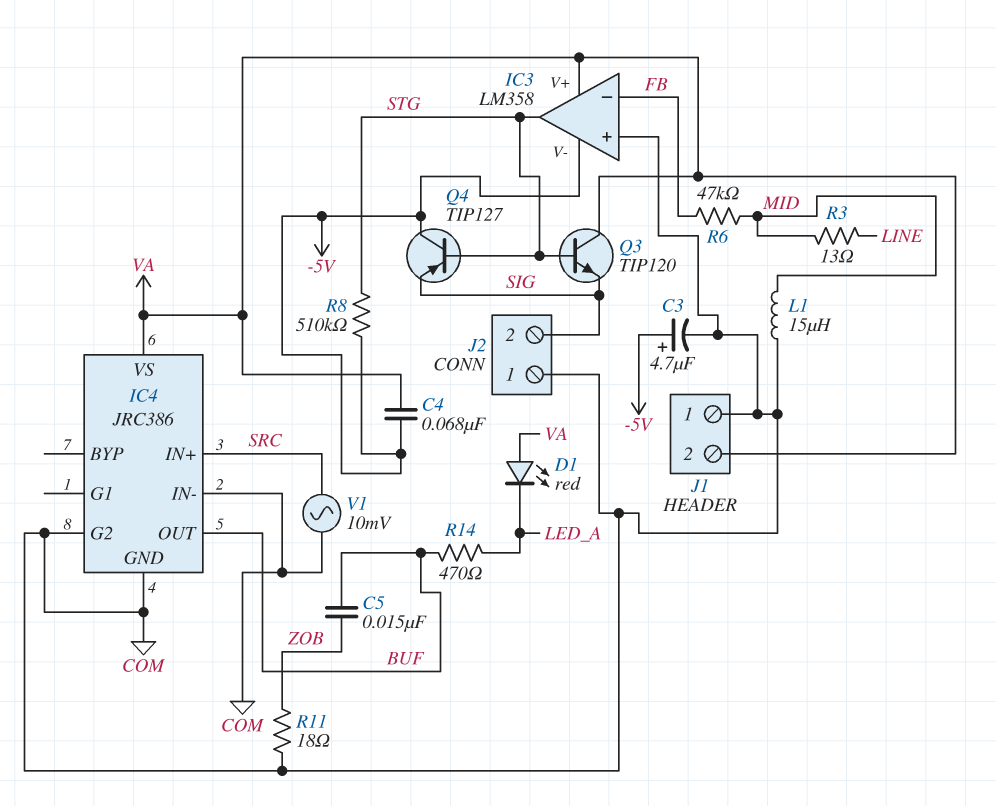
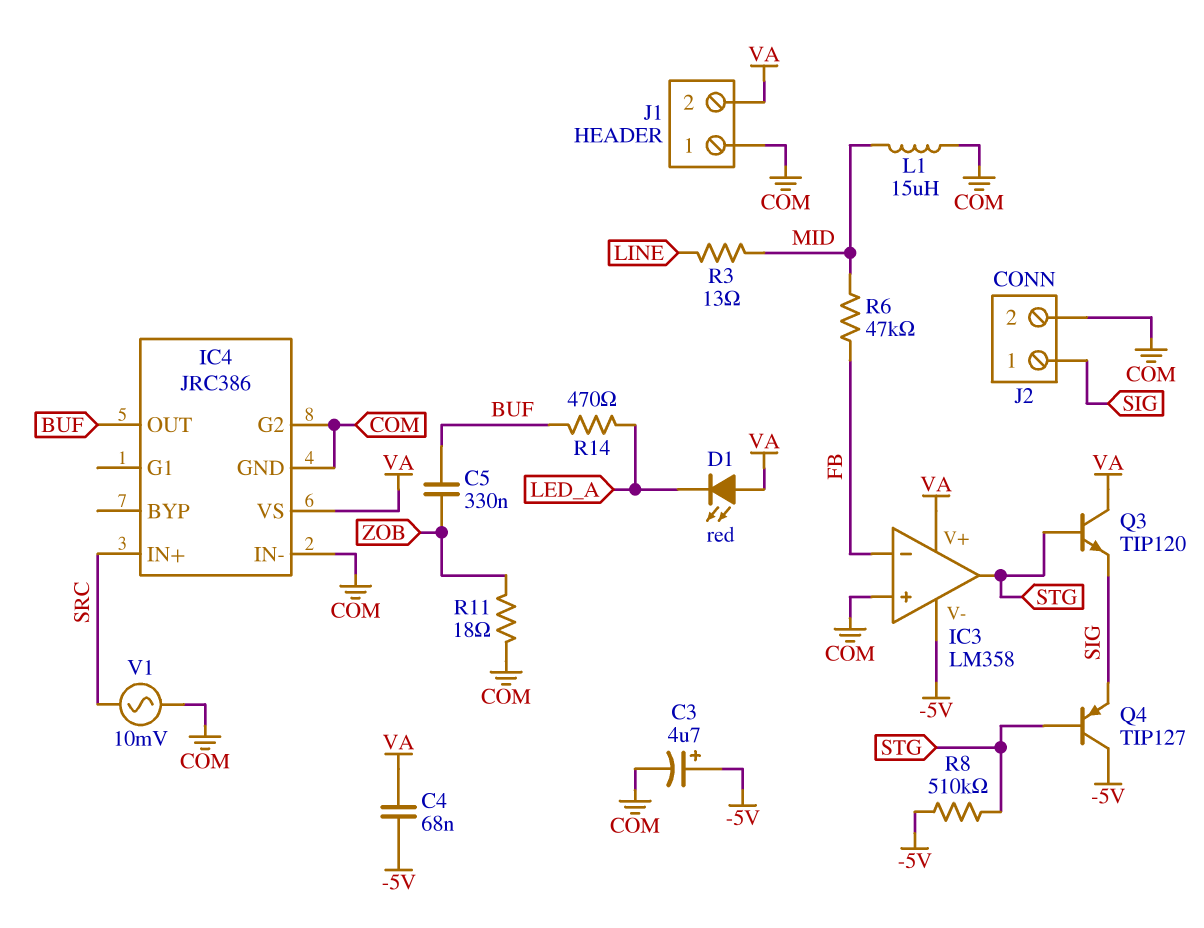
C5: 15nF (BUF, ZOB) -> 330nF (BUF, ZOB)
J2 pin 1: COM -> SIG
J2 pin 2: SIG -> COM

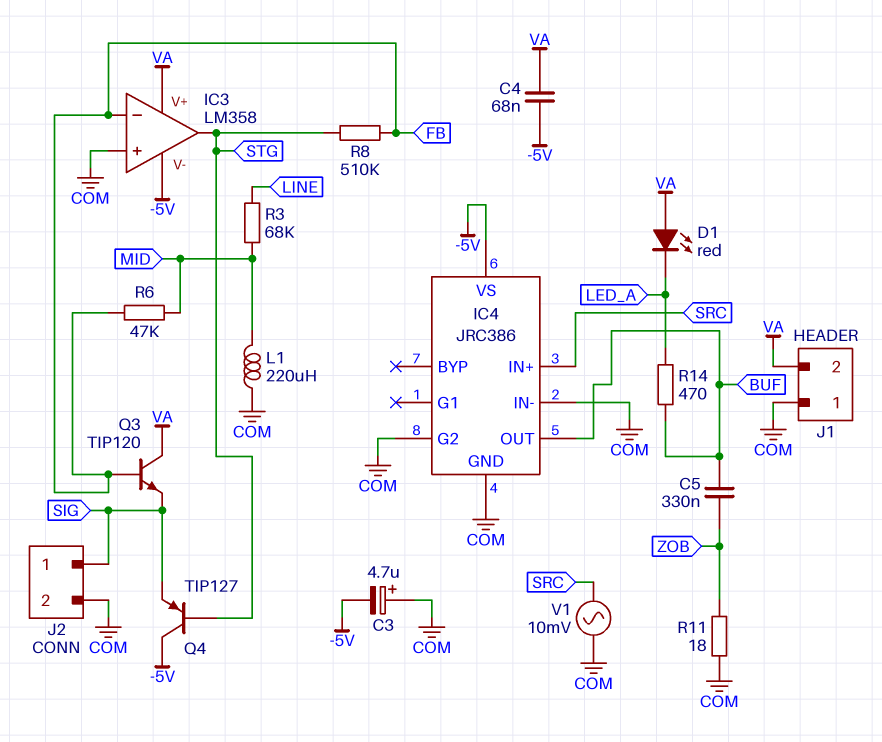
C3: 4.7uF (plus -5V, minus COM) -> 4.7uF (plus COM, minus -5V)
IC4 pin VS: VA -> -5V
L1: 15uH (COM, MID) -> 220uH (COM, MID)
Q3: NPN TIP120 (B STG, C VA, E SIG) -> NPN TIP120 (B FB, C VA, E SIG)
R3: 13 (LINE, MID) -> 68k (LINE, MID)
R8: 510k (-5V, STG) -> 510k (FB, STG)

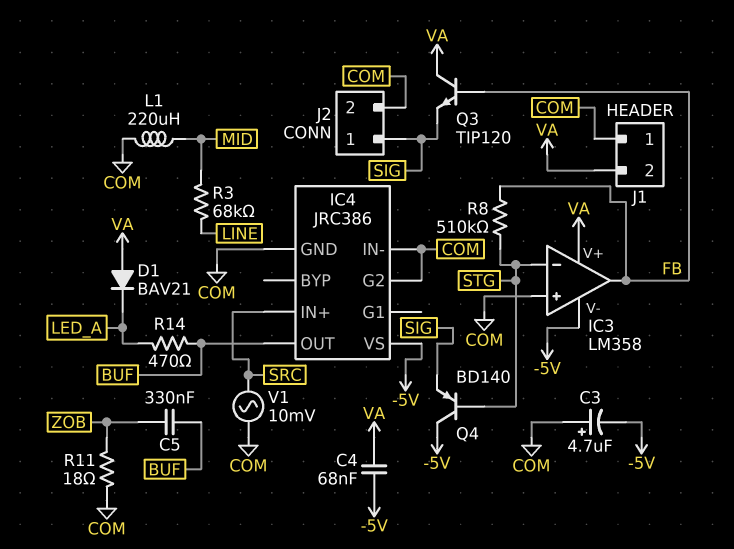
D1: LED red (A VA, K LED_A) -> diode BAV21 (A VA, K LED_A)
IC3 pin in-: FB -> STG
IC3 pin out: STG -> FB
Q4: PNP TIP127 (B STG, C -5V, E SIG) -> PNP BD140 (B STG, C -5V, E SIG)
R6: 47k (FB, MID) -> none

